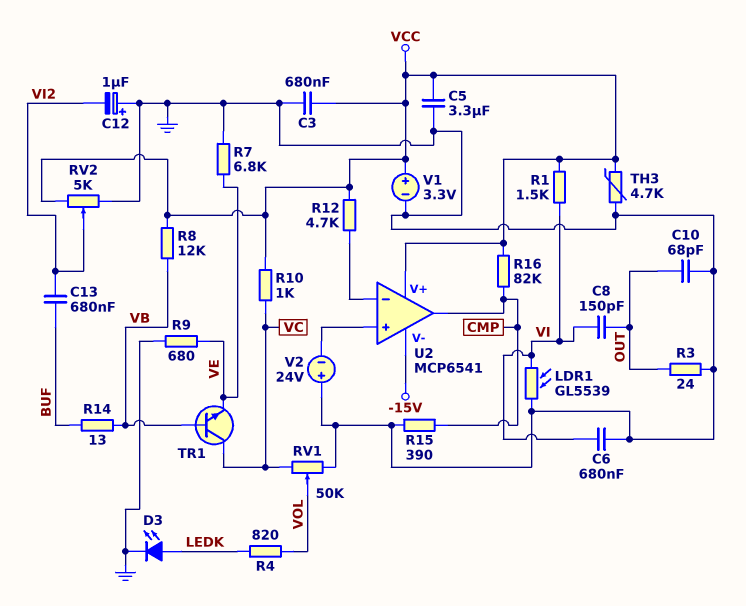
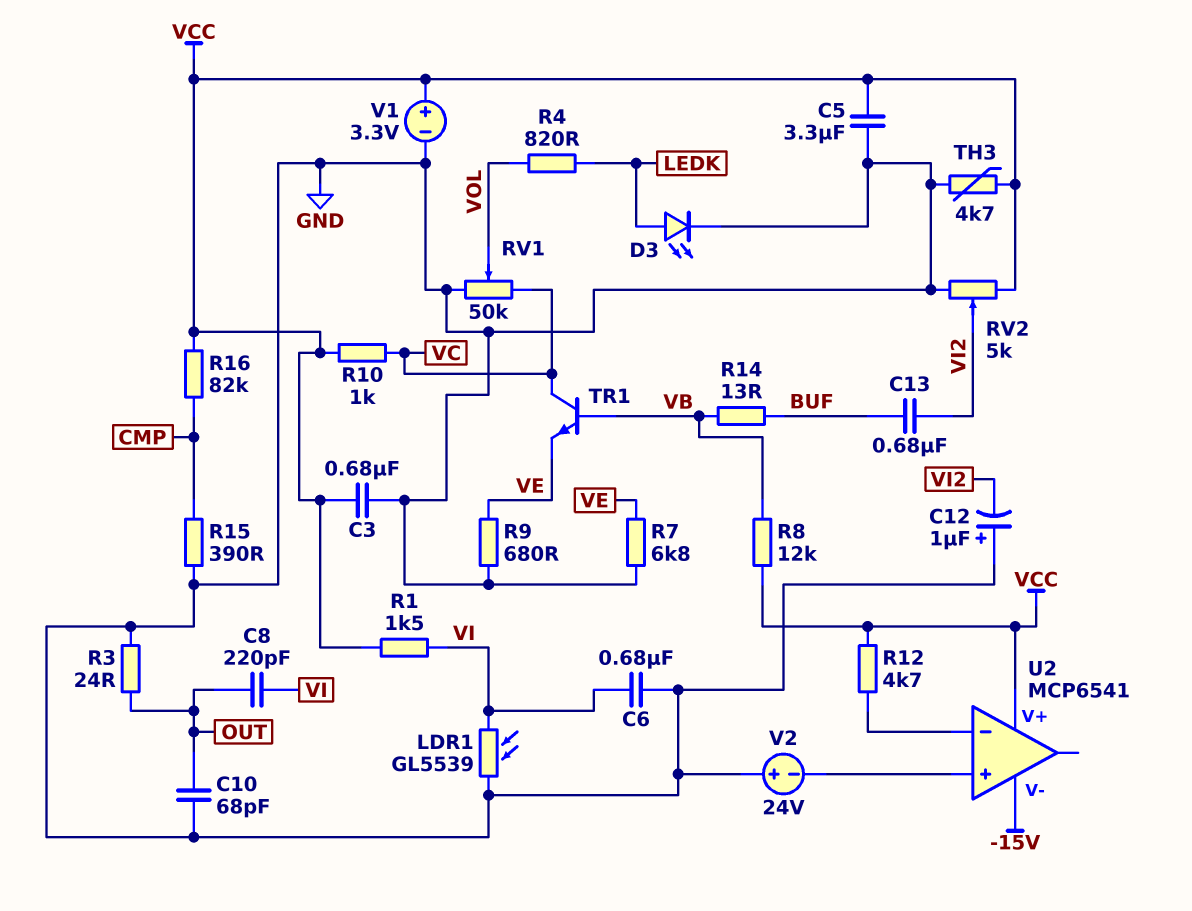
C8: 150pF (OUT, VI) -> 220pF (OUT, VI)
U2 pin out: CMP -> none

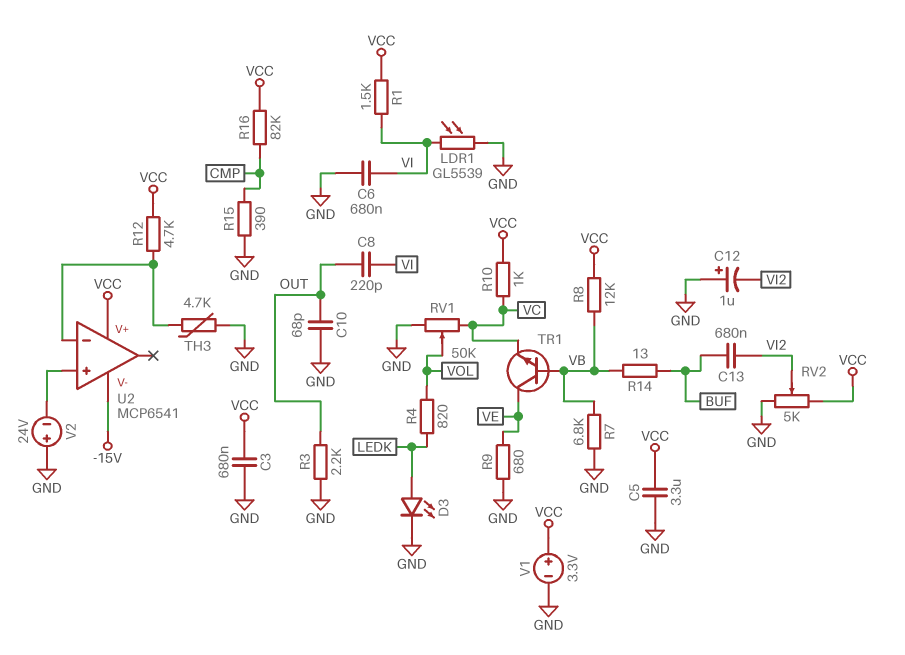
R3: 24 (GND, OUT) -> 2.2k (GND, OUT)
R7: 6.8k (GND, VE) -> 6.8k (GND, VB)
TH3: 4.7k (GND, VCC) -> 4.7k (GND, U2/in-)
TR1: NPN (B VB, C VC, E VE) -> NPN (B VB, C VE, E VC)

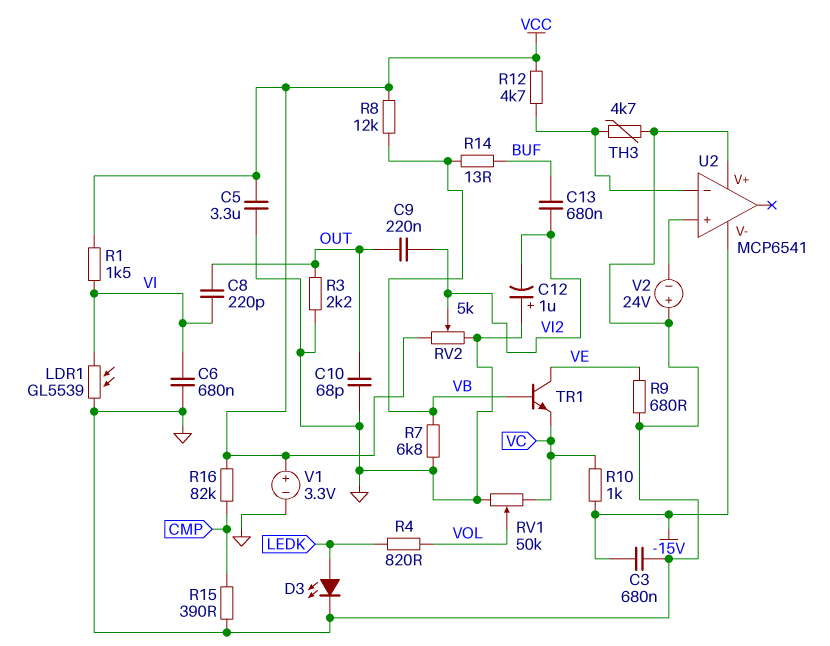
C3: 680nF (GND, VCC) -> 680nF (-15V, GND)
C9: none -> 220nF (OUT, VI2)
R10: 1k (VC, VCC) -> 1k (-15V, VC)
U2 pin V+: VCC -> GND

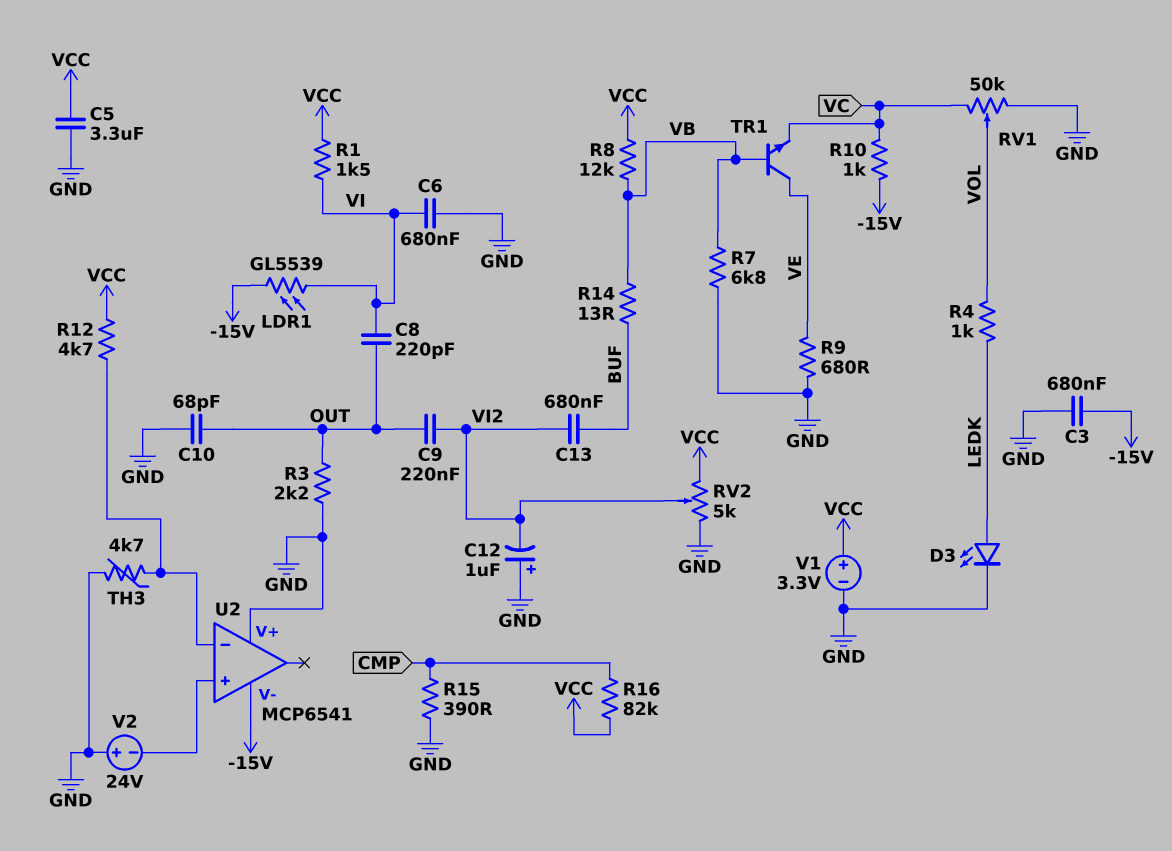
LDR1: GL5539 (GND, VI) -> GL5539 (-15V, VI)
R4: 820 (LEDK, VOL) -> 1k (LEDK, VOL)

